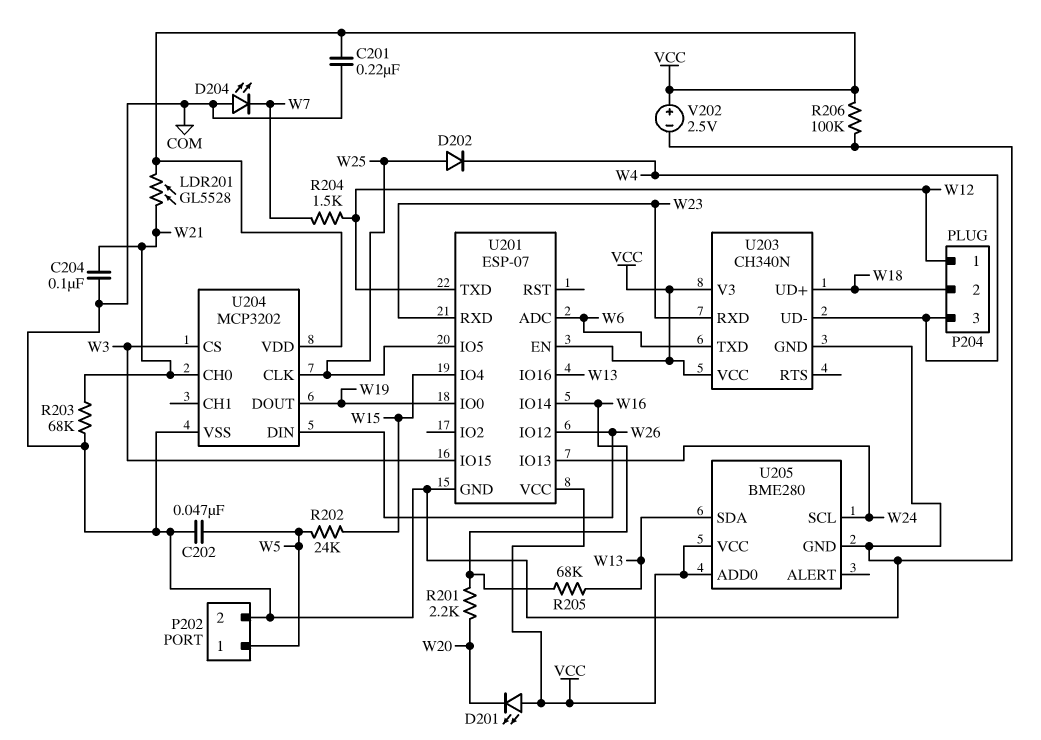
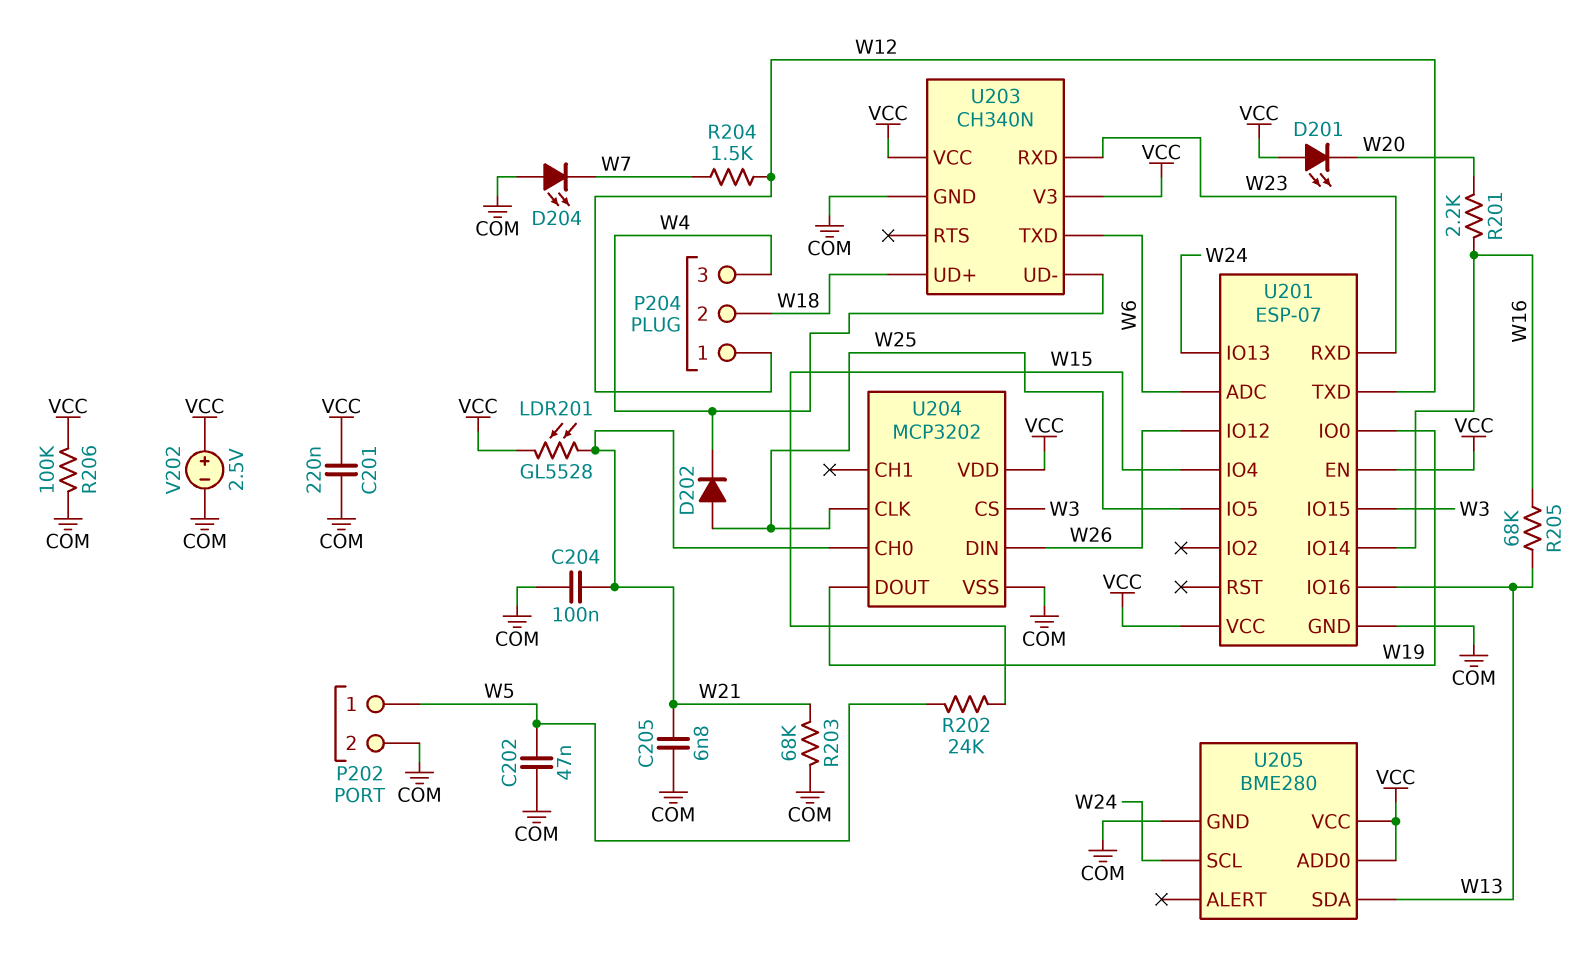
C205: none -> 6.8nF (COM, W21)

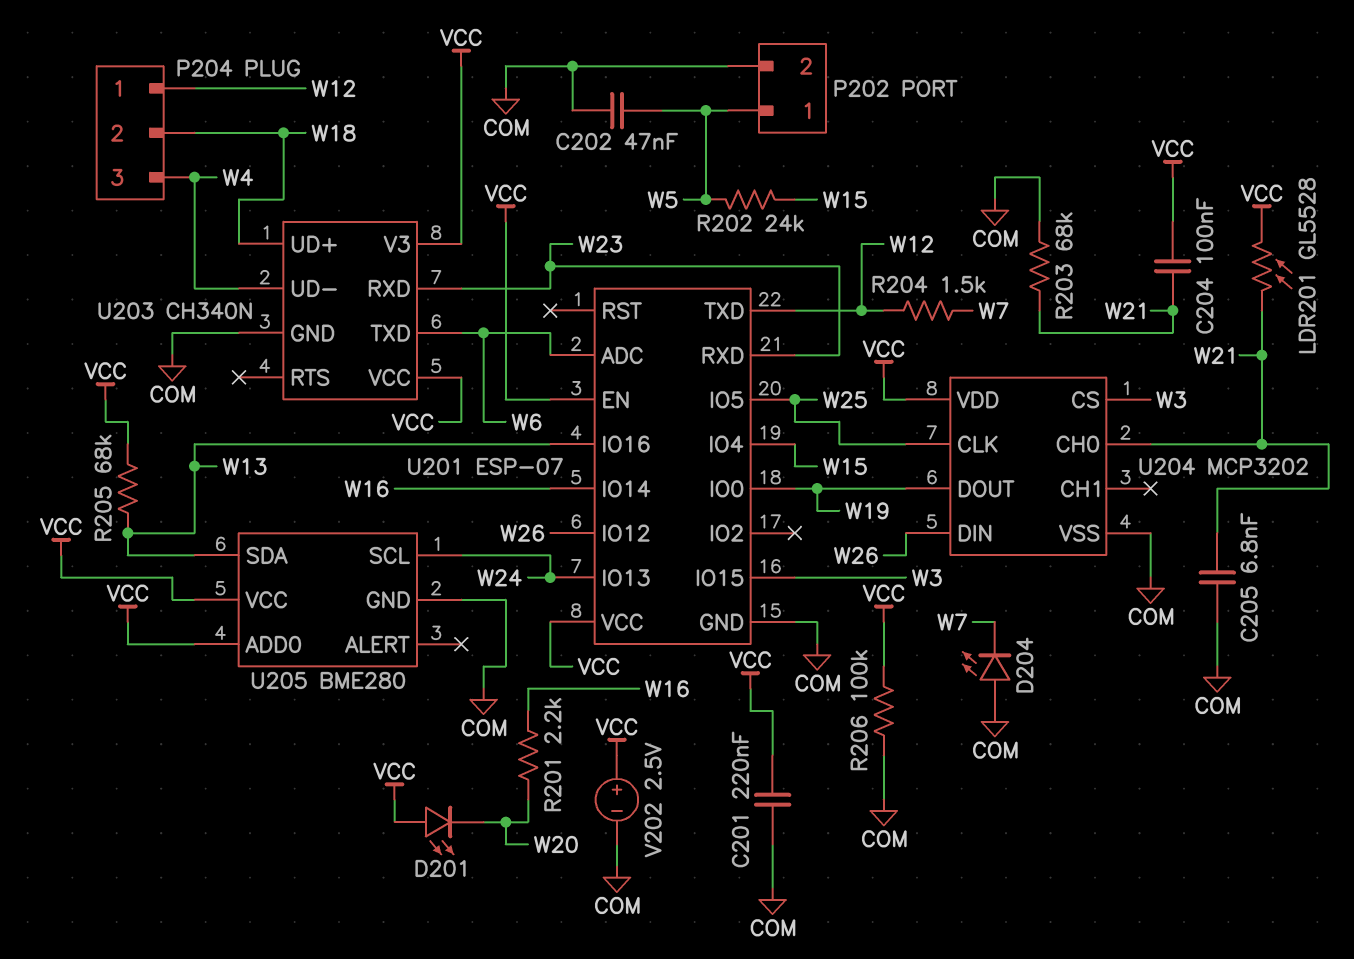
C204: 100nF (COM, W21) -> 100nF (VCC, W21)
D202: diode (A W25, K W4) -> none
R205: 68k (W13, W16) -> 68k (VCC, W13)

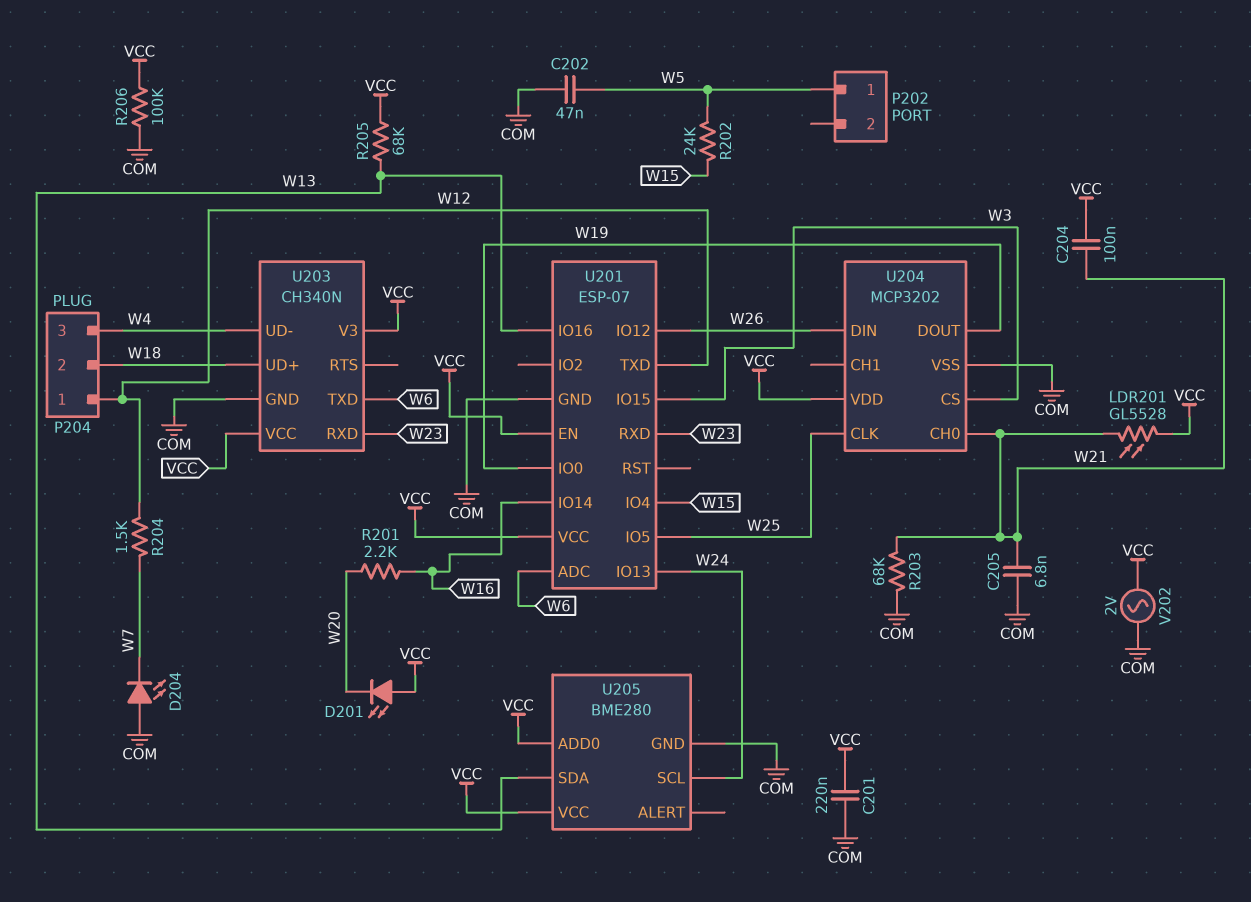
P202 pin 2: COM -> none
V202: 2.5V (plus VCC, minus COM) -> AC 2V (COM, VCC)

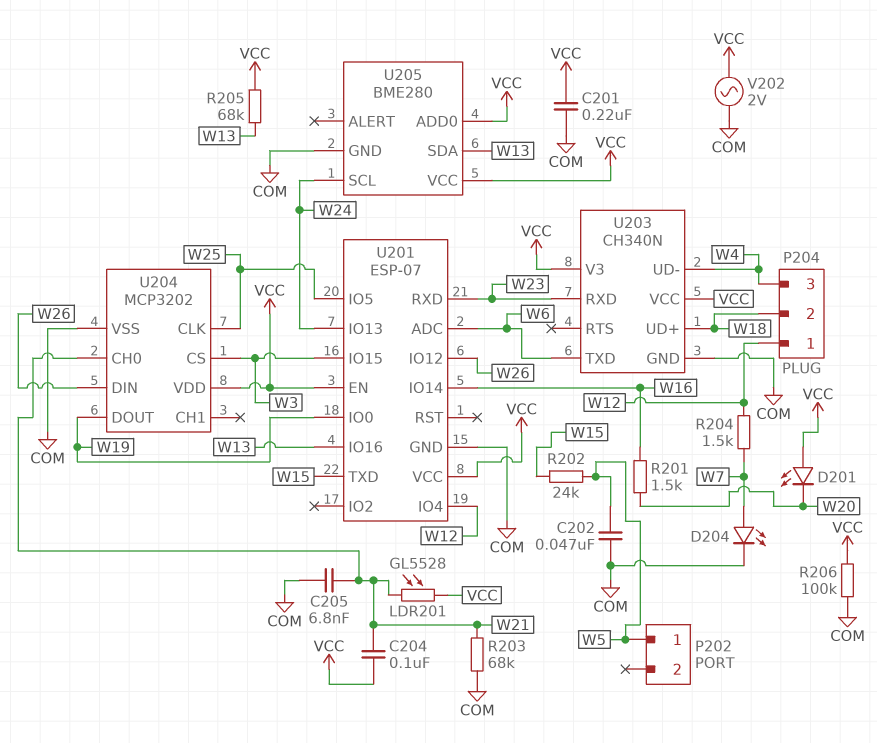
D204: LED (A COM, K W7) -> LED (A W7, K COM)
R201: 2.2k (W16, W20) -> 1.5k (W16, W20)
U201 pin IO4: W15 -> W12
U201 pin TXD: W12 -> W15

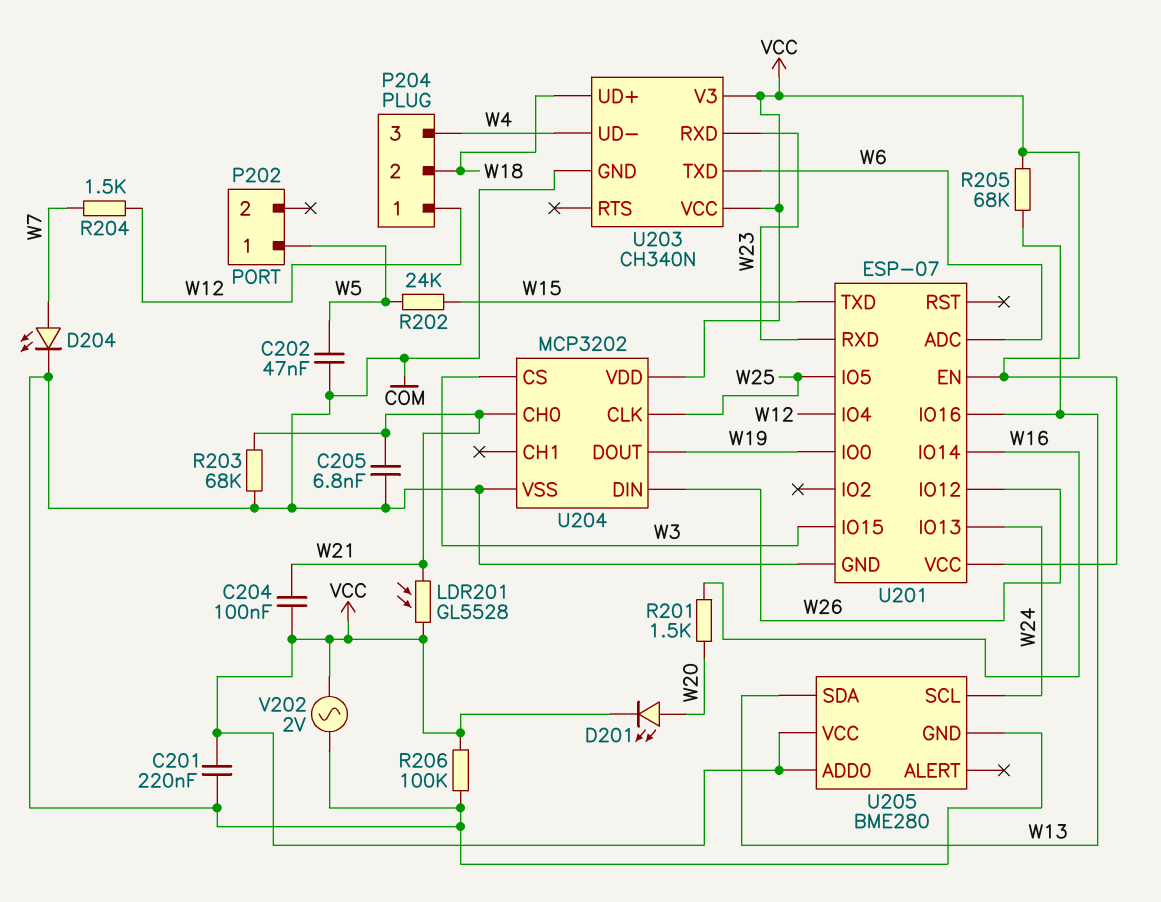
D201: LED (A VCC, K W20) -> LED (A W20, K VCC)

